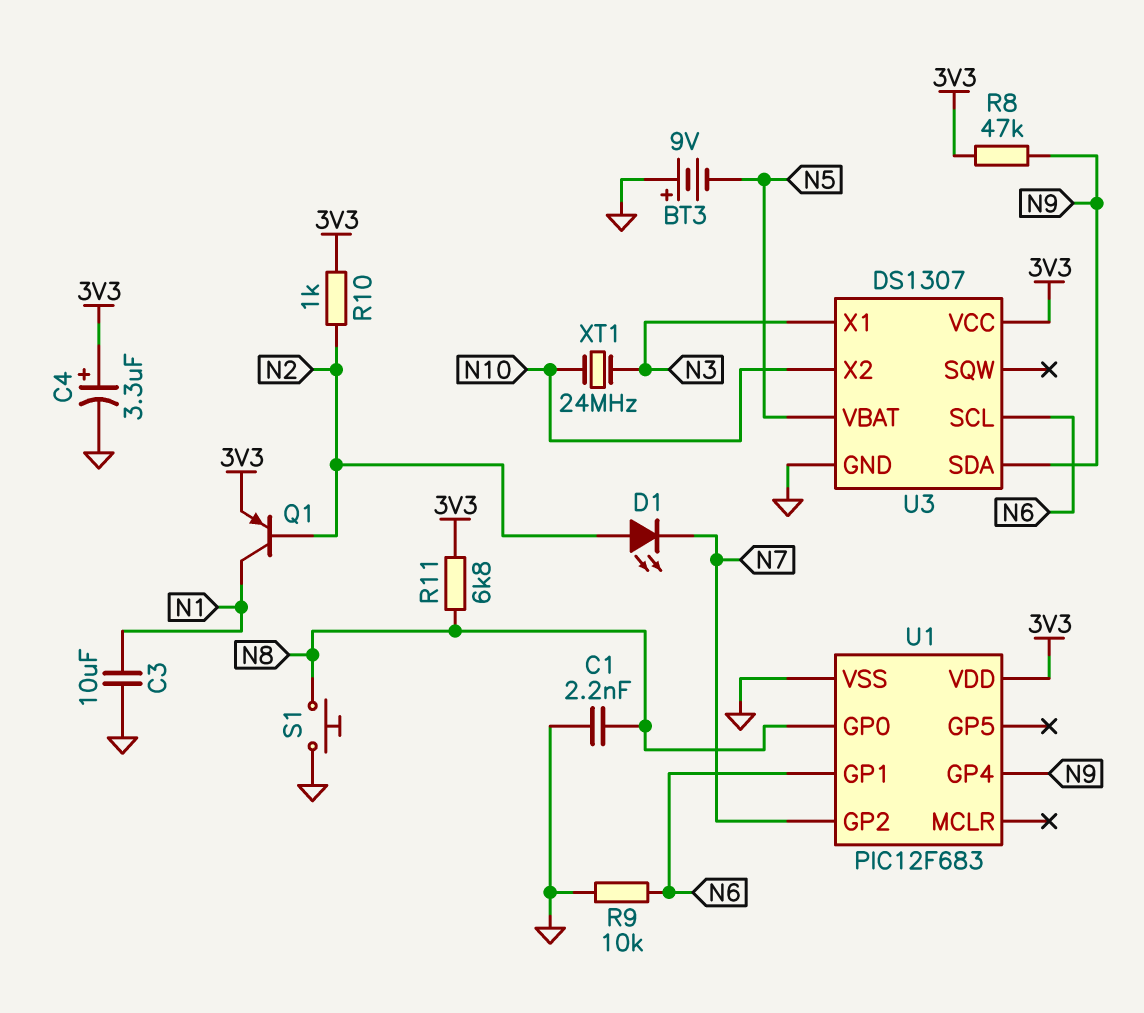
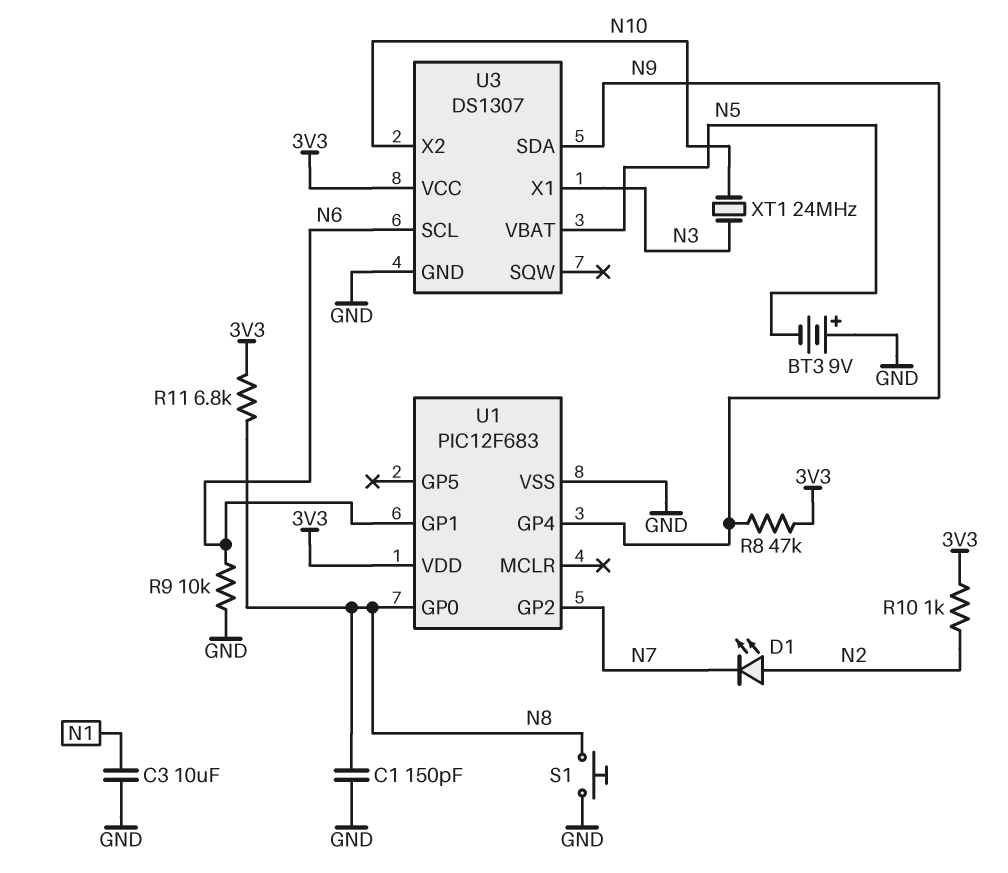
C1: 2.2nF (GND, N8) -> 150pF (GND, N8)
C4: 3.3uF (plus 3V3, minus GND) -> none
Q1: PNP (B N2, C N1, E 3V3) -> none

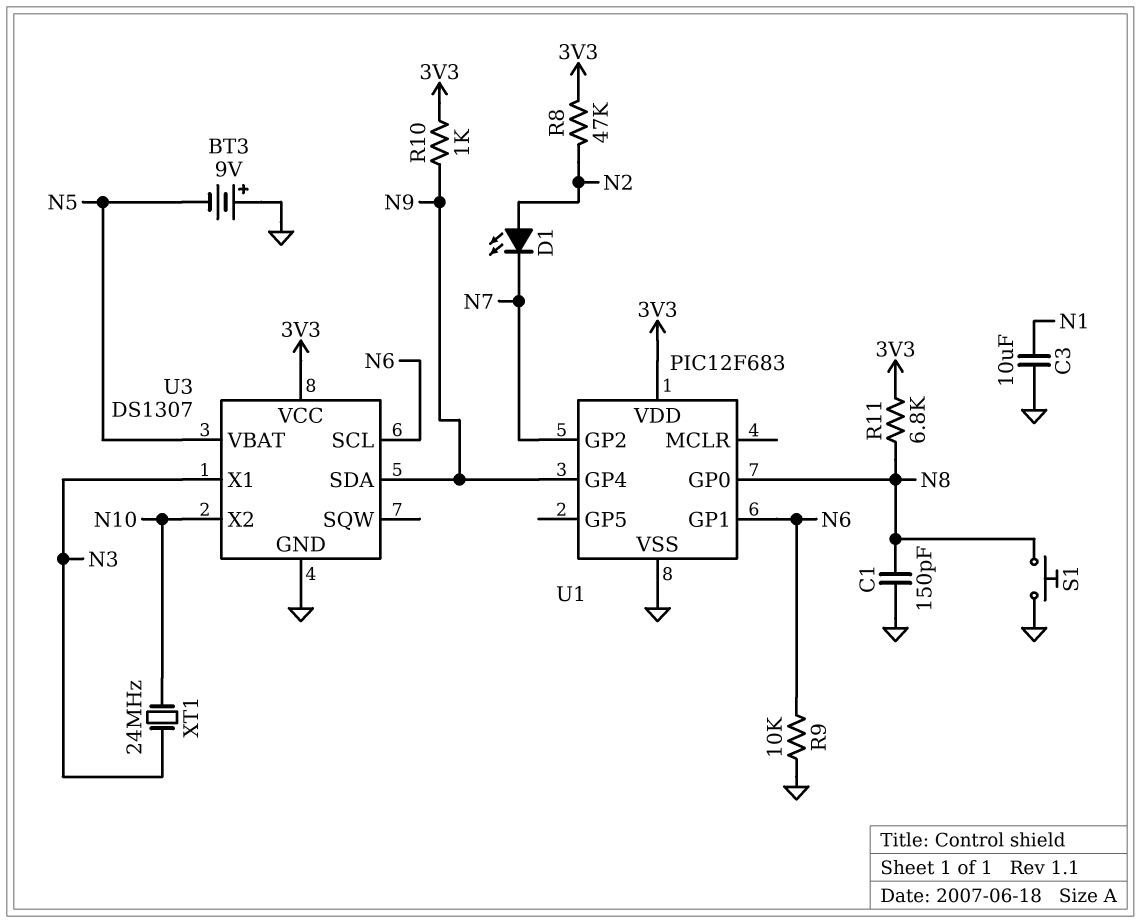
R8: 47k (3V3, N9) -> 47k (3V3, N2)
R10: 1k (3V3, N2) -> 1k (3V3, N9)

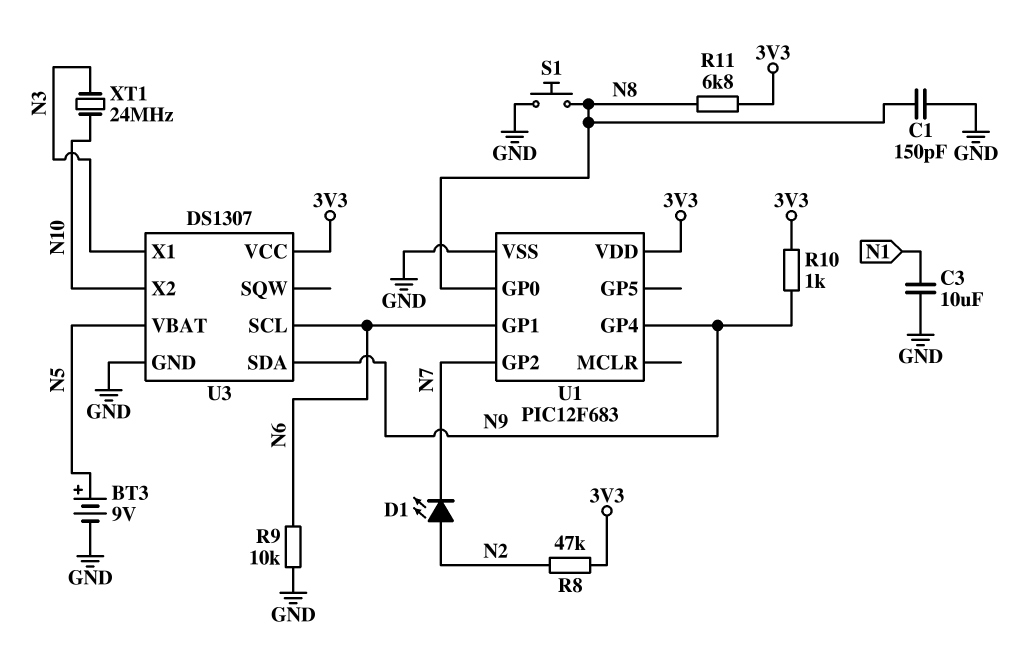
BT3: 9V (plus GND, minus N5) -> 9V (plus N5, minus GND)

